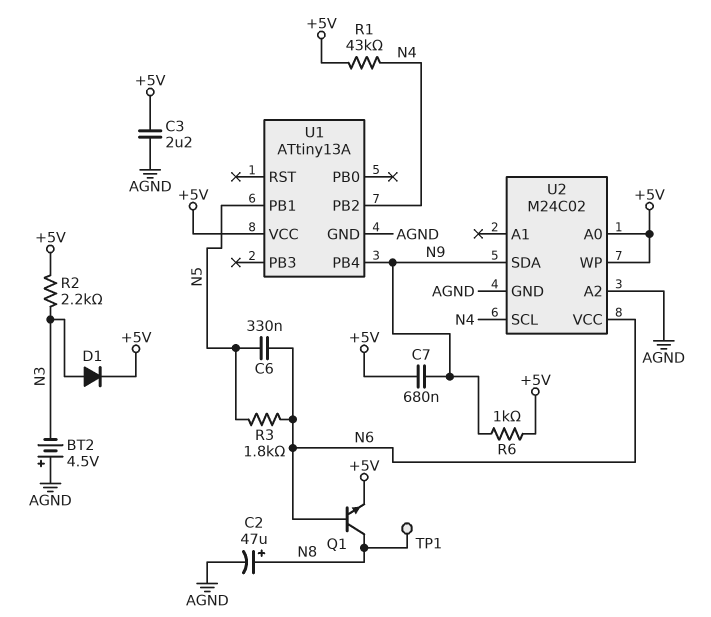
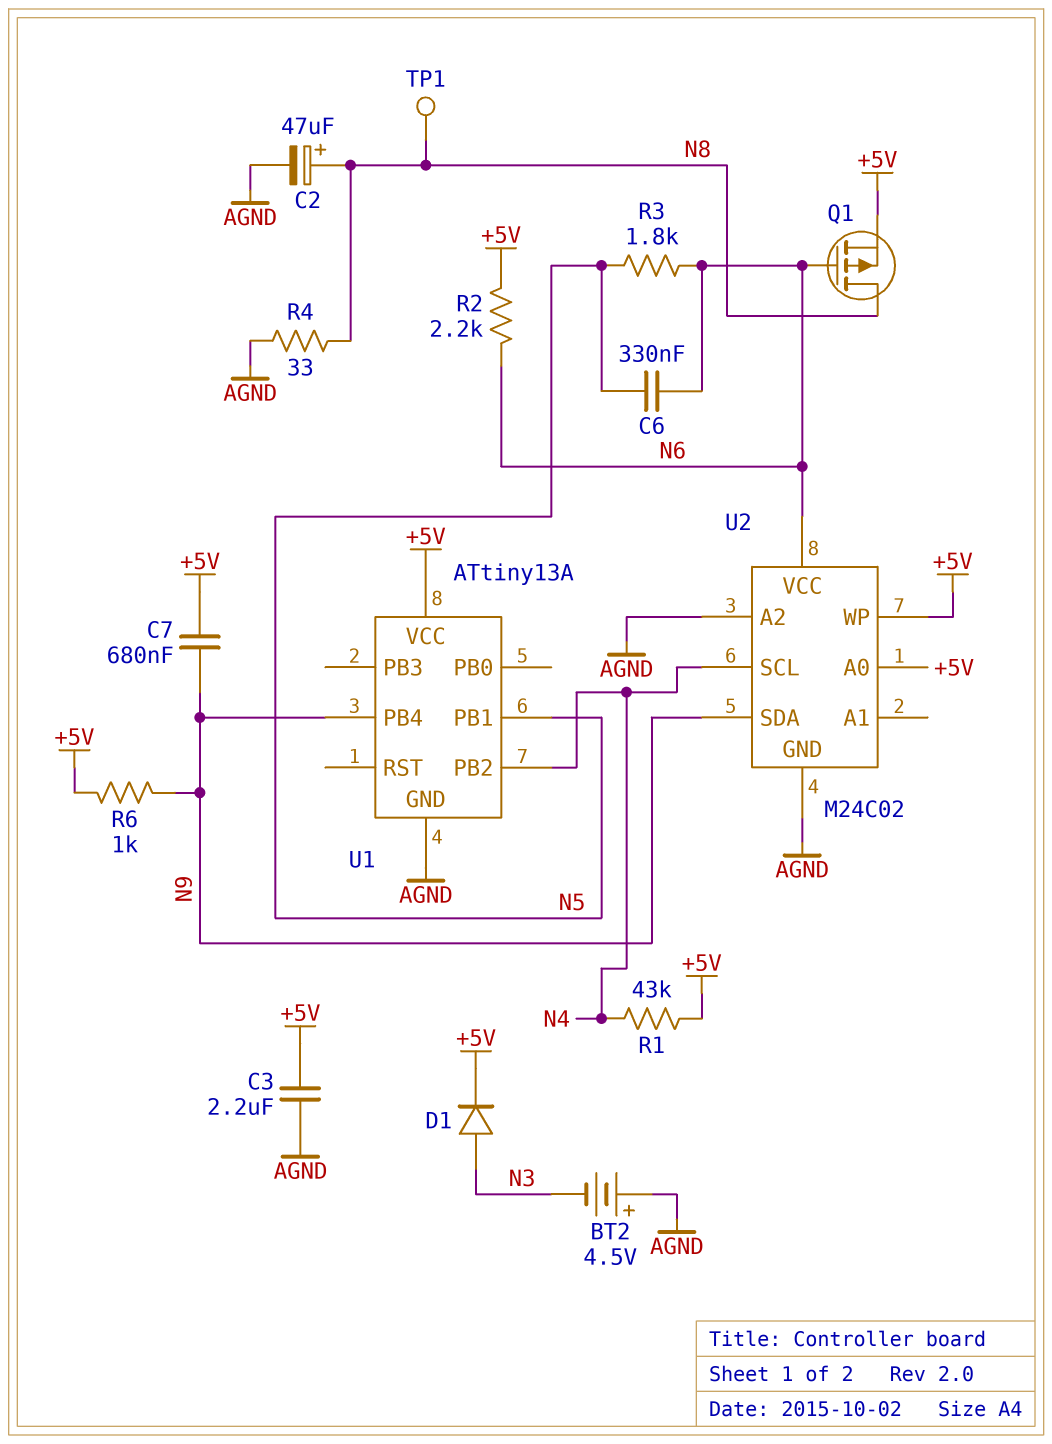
Q1: NPN (B N6, C N8, E +5V) -> PMOS (G N6, D N8, S +5V)
R2: 2.2k (+5V, N3) -> 2.2k (+5V, N6)
R4: none -> 33 (AGND, N8)

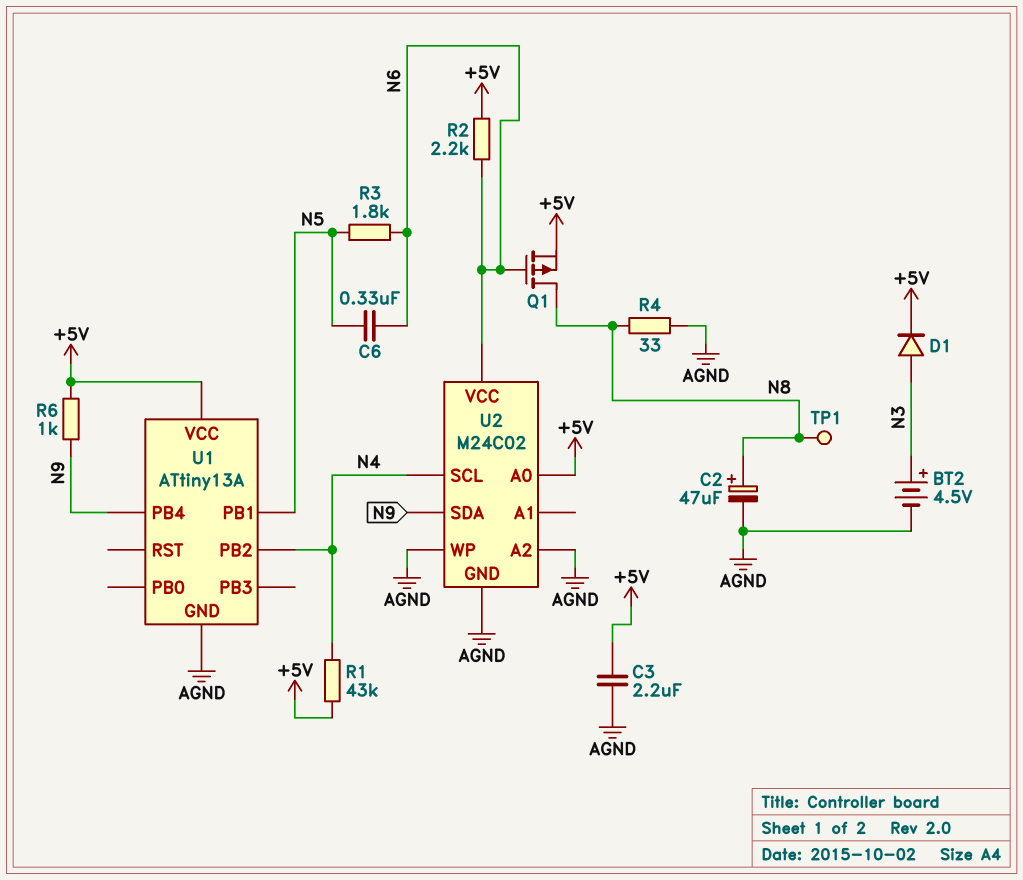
BT2: 4.5V (plus AGND, minus N3) -> 4.5V (plus N3, minus AGND)
C7: 680nF (+5V, N9) -> none
U2 pin WP: +5V -> AGND

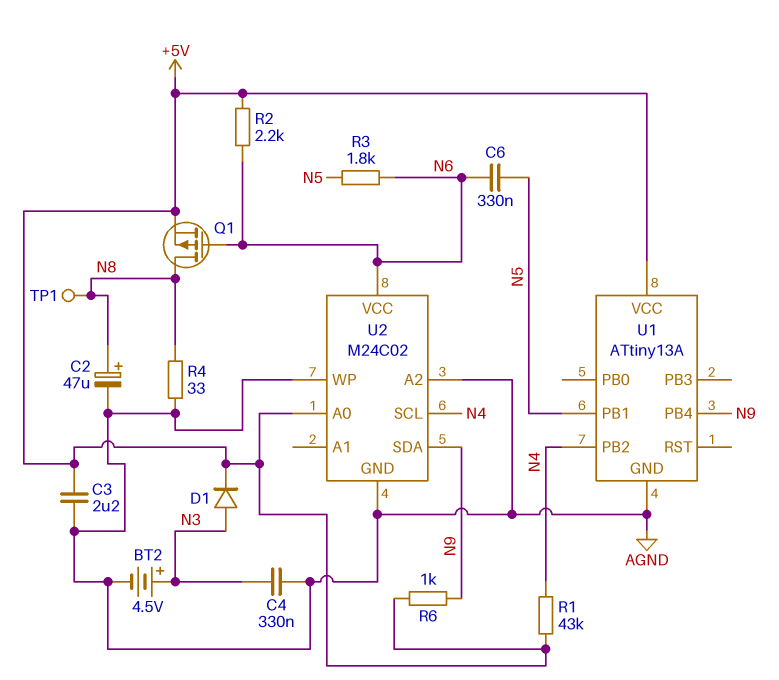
C4: none -> 330nF (AGND, N3)

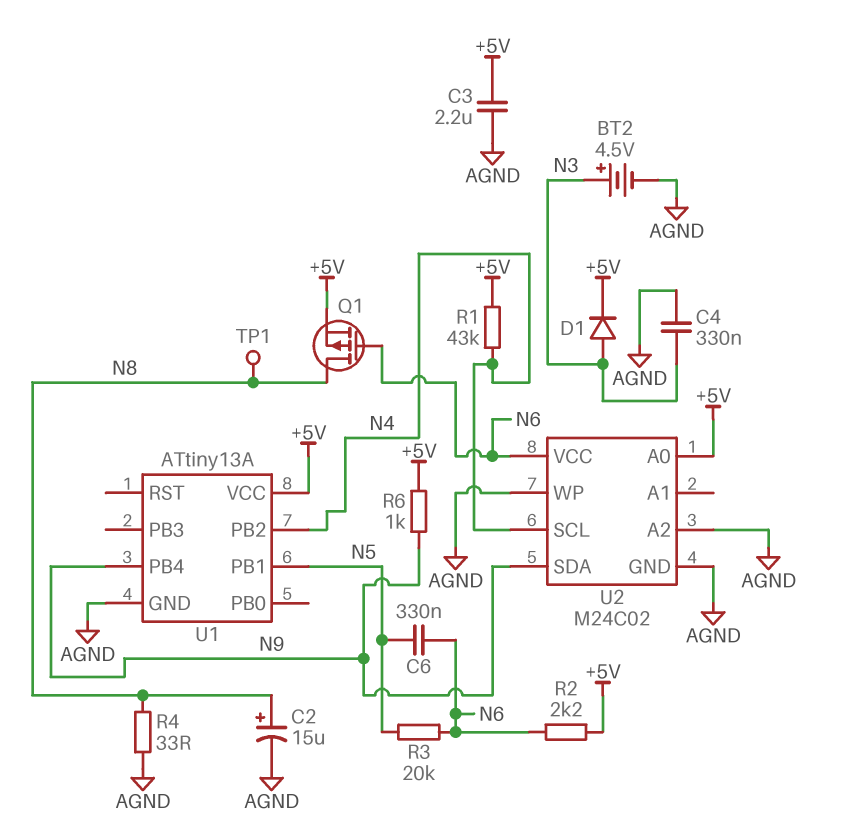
C2: 47uF (plus N8, minus AGND) -> 15uF (plus N8, minus AGND)
R3: 1.8k (N5, N6) -> 20k (N5, N6)

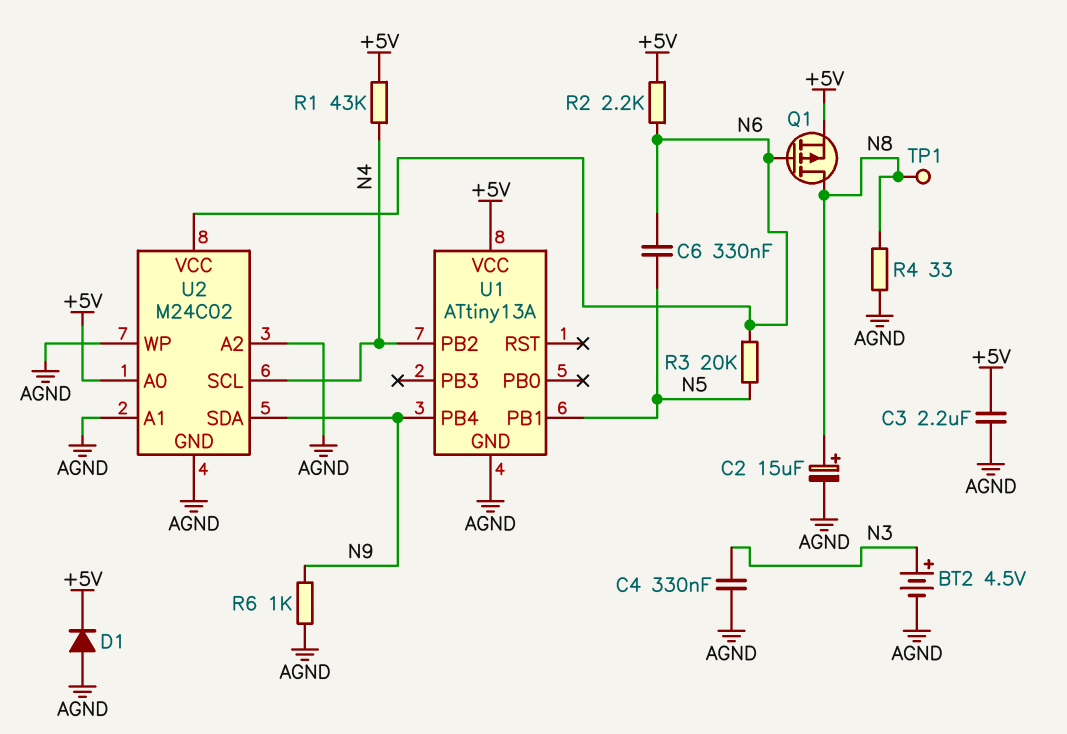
D1: diode (A N3, K +5V) -> diode (A AGND, K +5V)
R6: 1k (+5V, N9) -> 1k (AGND, N9)
U2 pin A1: none -> AGND

